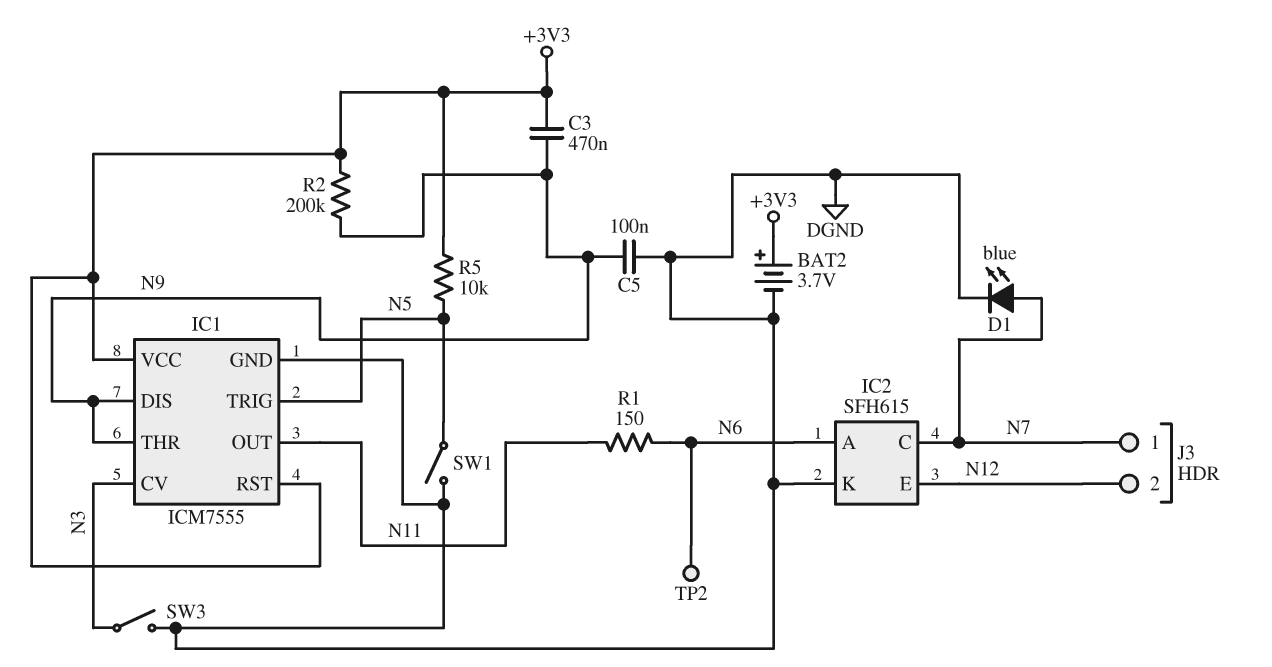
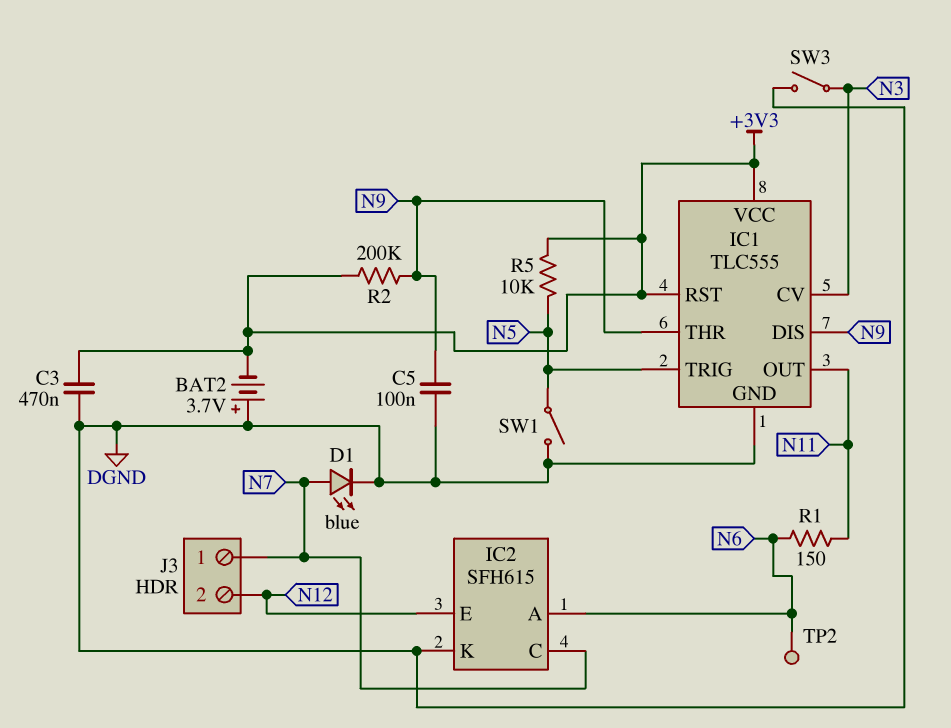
BAT2: 3.7V (plus +3V3, minus DGND) -> 3.7V (plus DGND, minus +3V3)
C3: 470nF (+3V3, N9) -> 470nF (+3V3, DGND)
IC1: ICM7555 -> TLC555

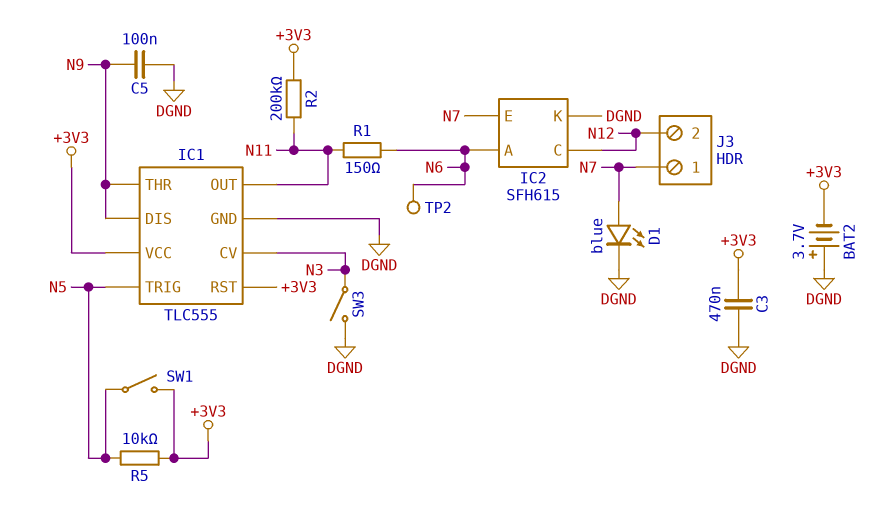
IC2 pin C: N7 -> N12
IC2 pin E: N12 -> N7
R2: 200k (+3V3, N9) -> 200k (+3V3, N11)
SW1: switch (DGND, N5) -> switch (+3V3, N5)

